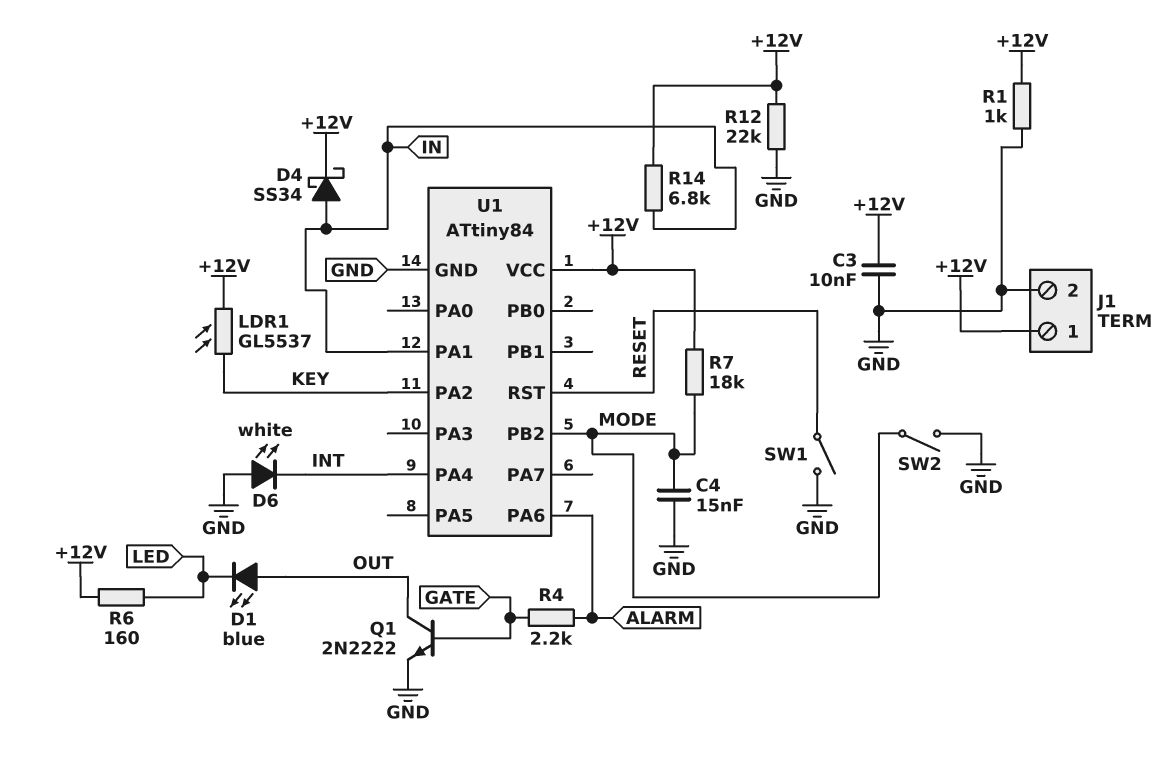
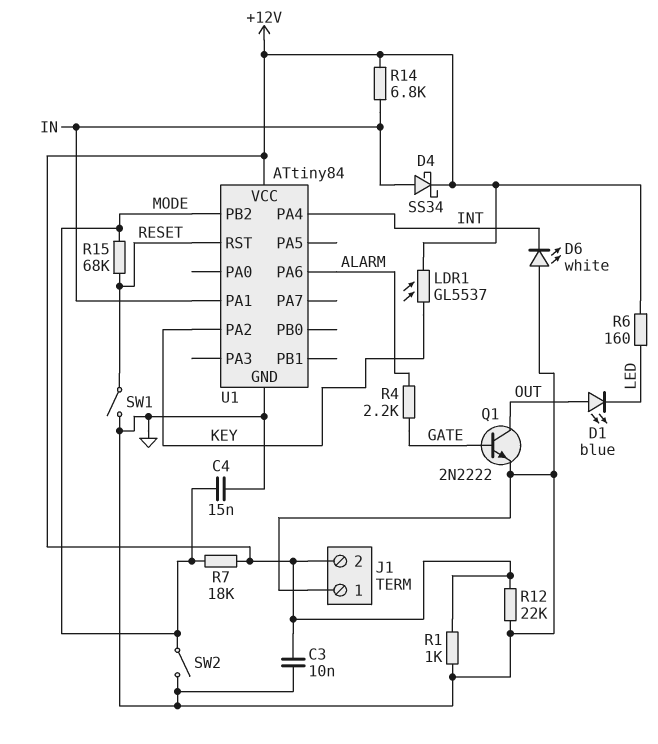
J1 pin 1: +12V -> GND
J1 pin 2: GND -> +12V
R15: none -> 68k (MODE, RESET)

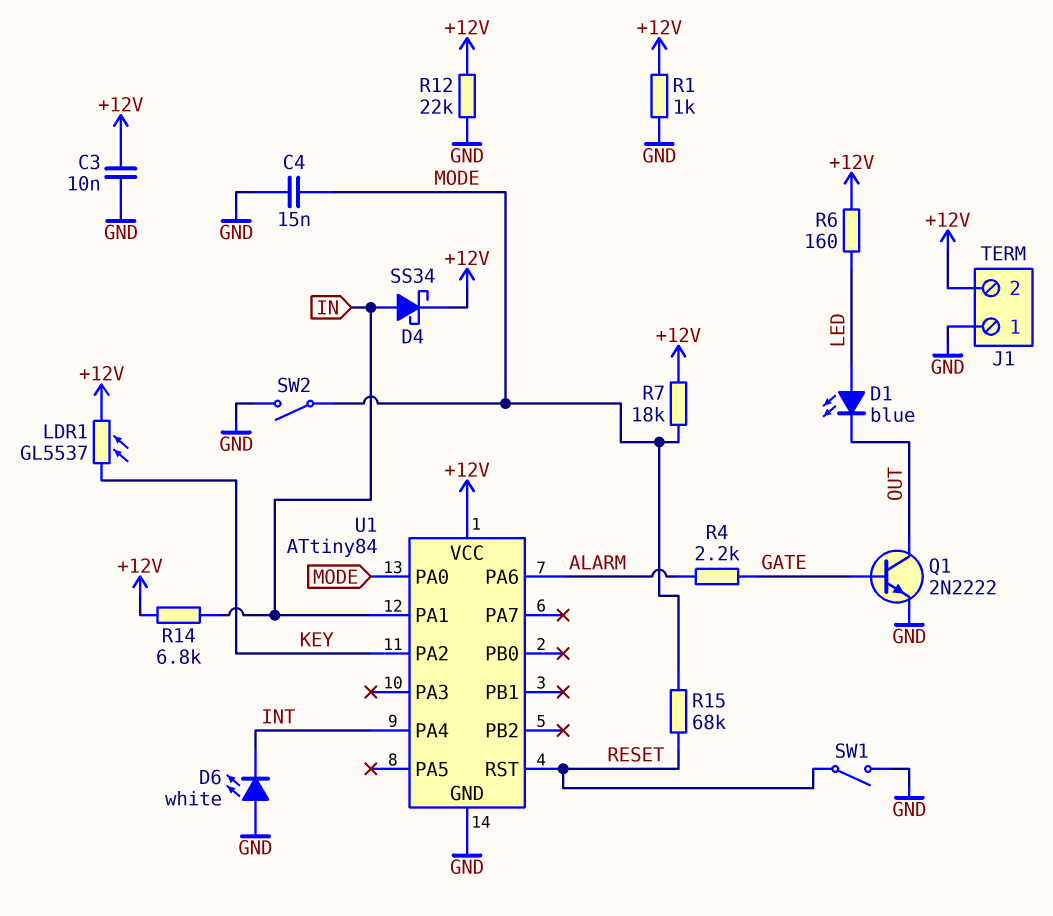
D1: LED blue (A OUT, K LED) -> LED blue (A LED, K OUT)
U1 pin PA0: none -> MODE
U1 pin PB2: MODE -> none

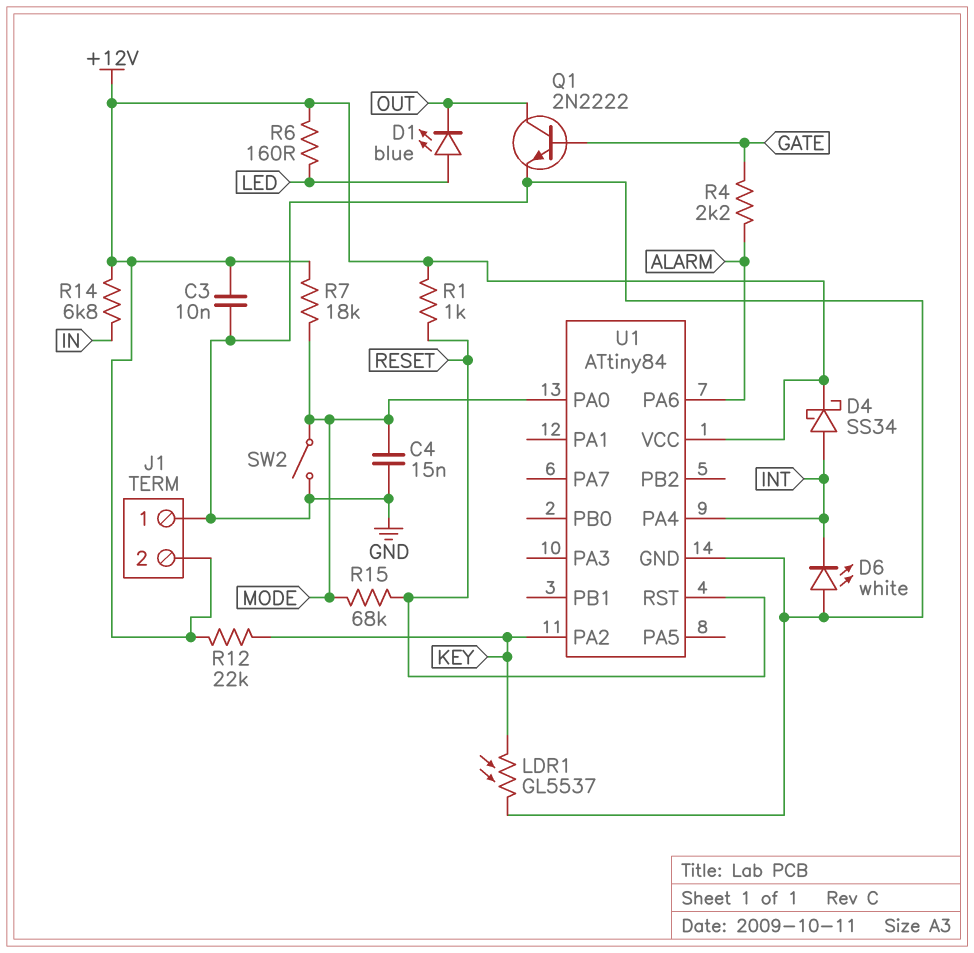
D4: schottky SS34 (A IN, K +12V) -> schottky SS34 (A INT, K +12V)
LDR1: GL5537 (+12V, KEY) -> GL5537 (GND, KEY)
R1: 1k (+12V, GND) -> 1k (+12V, RESET)
R12: 22k (+12V, GND) -> 22k (+12V, KEY)
SW1: switch (GND, RESET) -> none
U1 pin PA1: IN -> none

